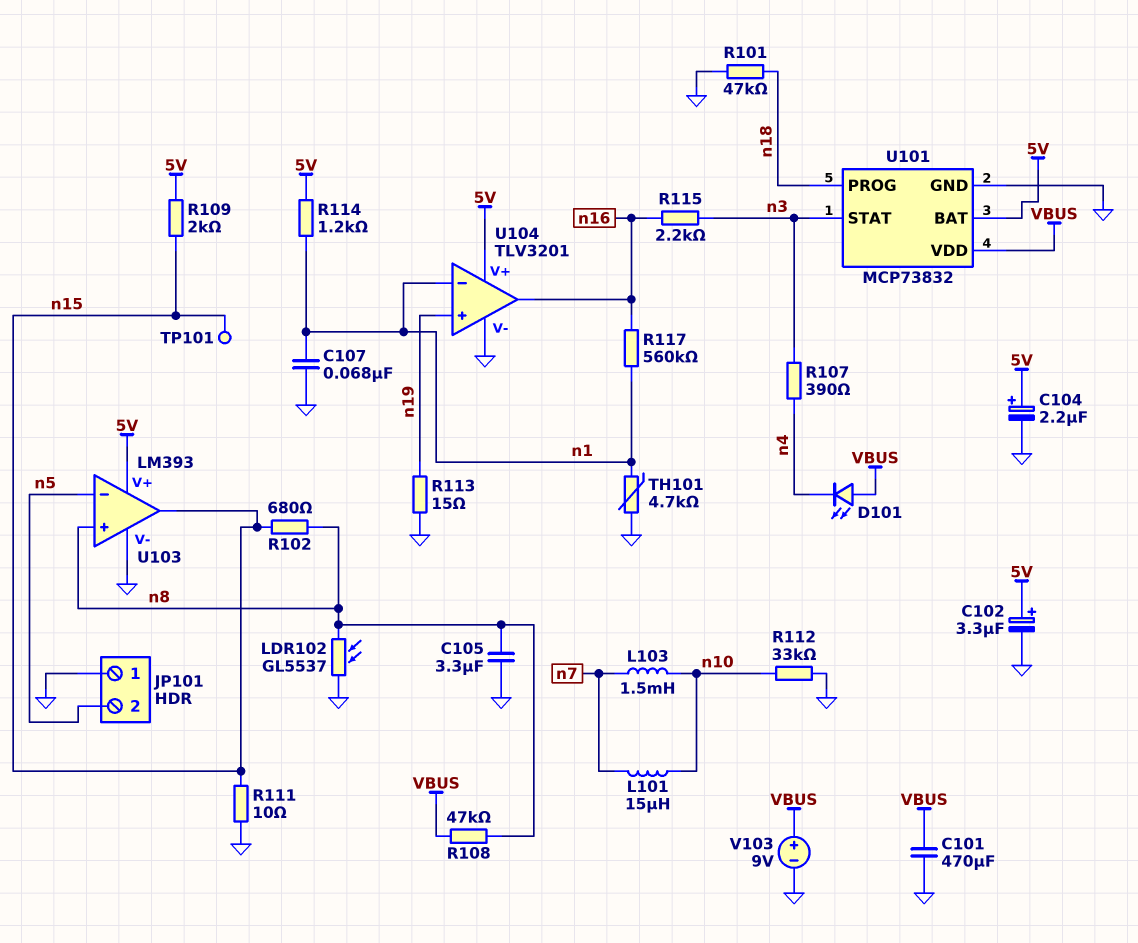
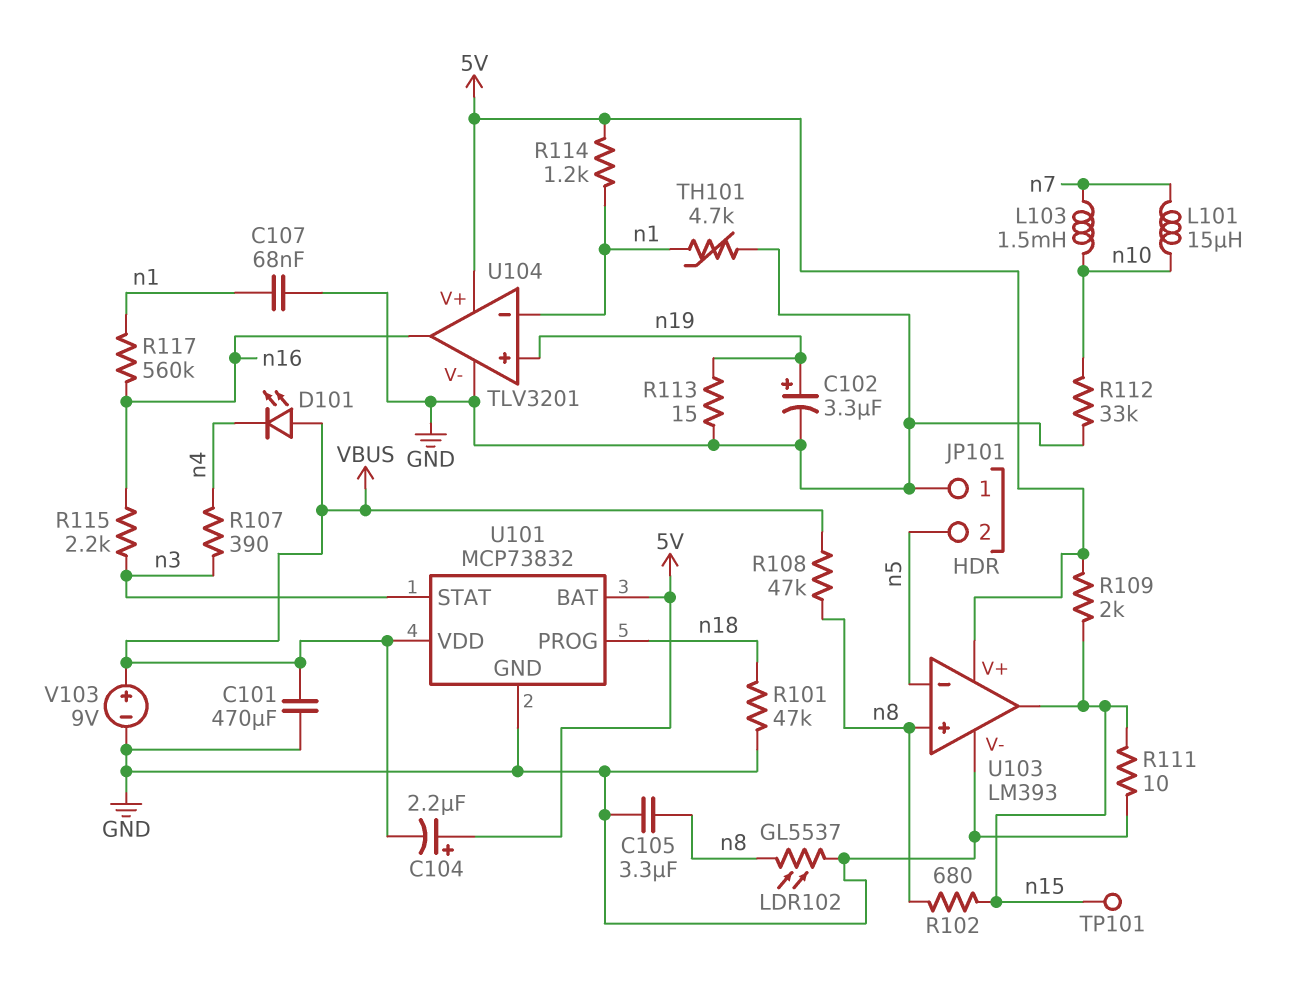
C102: 3.3uF (plus 5V, minus GND) -> 3.3uF (plus n19, minus GND)
C104: 2.2uF (plus 5V, minus GND) -> 2.2uF (plus 5V, minus VBUS)

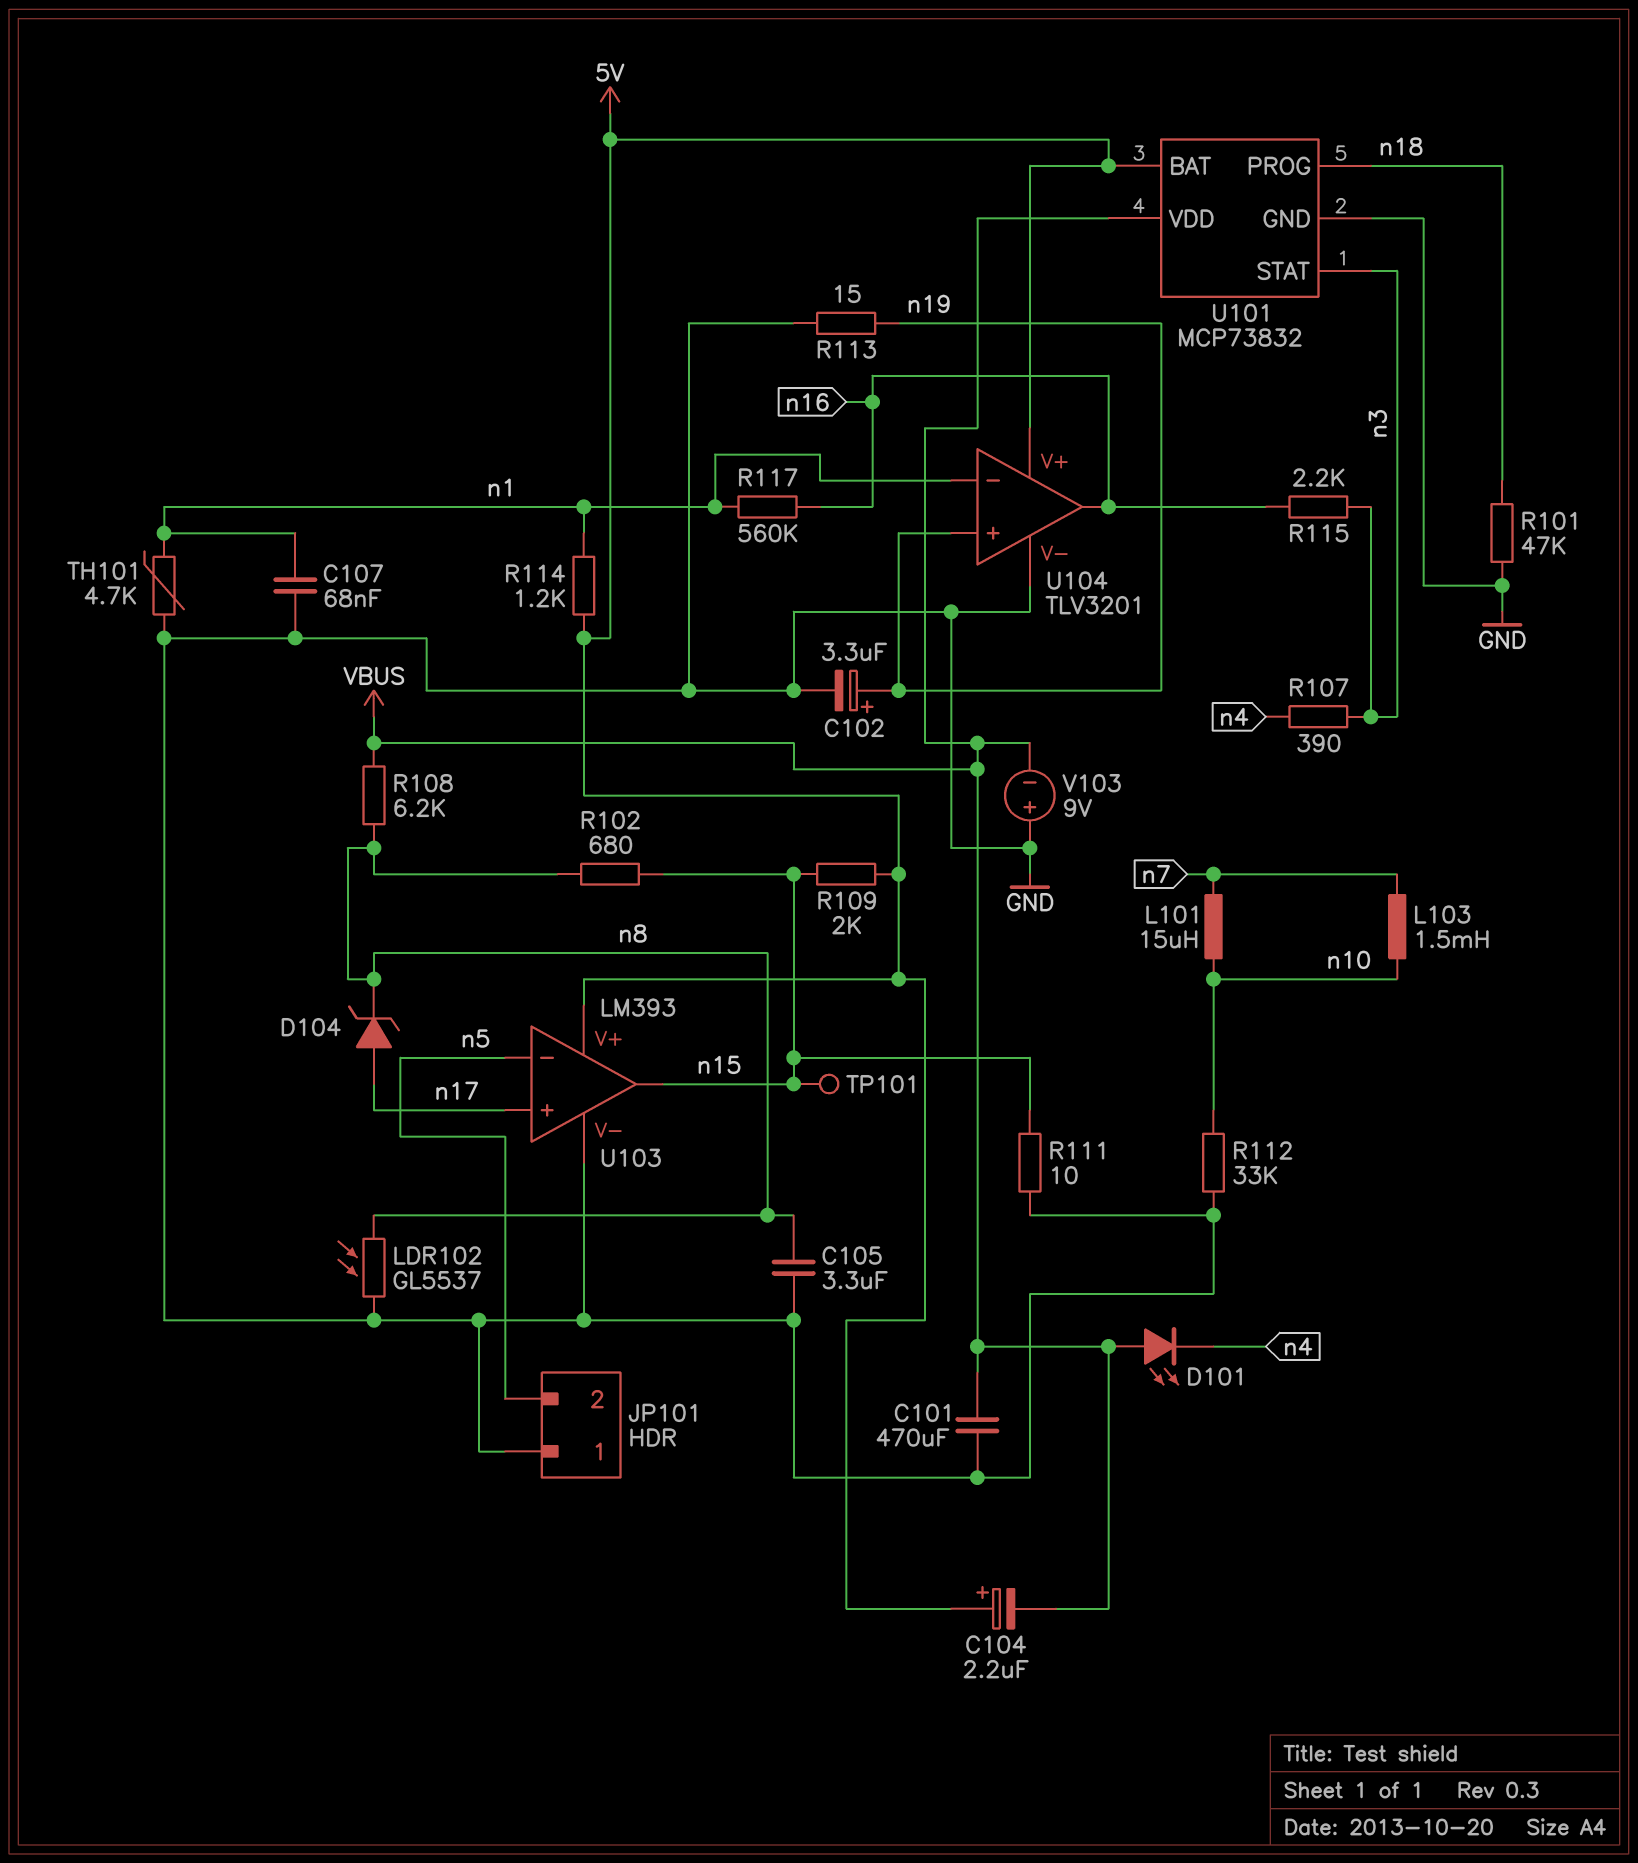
D104: none -> zener (A n17, K n8)
R108: 47k (VBUS, n8) -> 6.2k (VBUS, n8)
U103 pin in+: n8 -> n17
V103: 9V (plus VBUS, minus GND) -> 9V (plus GND, minus VBUS)

